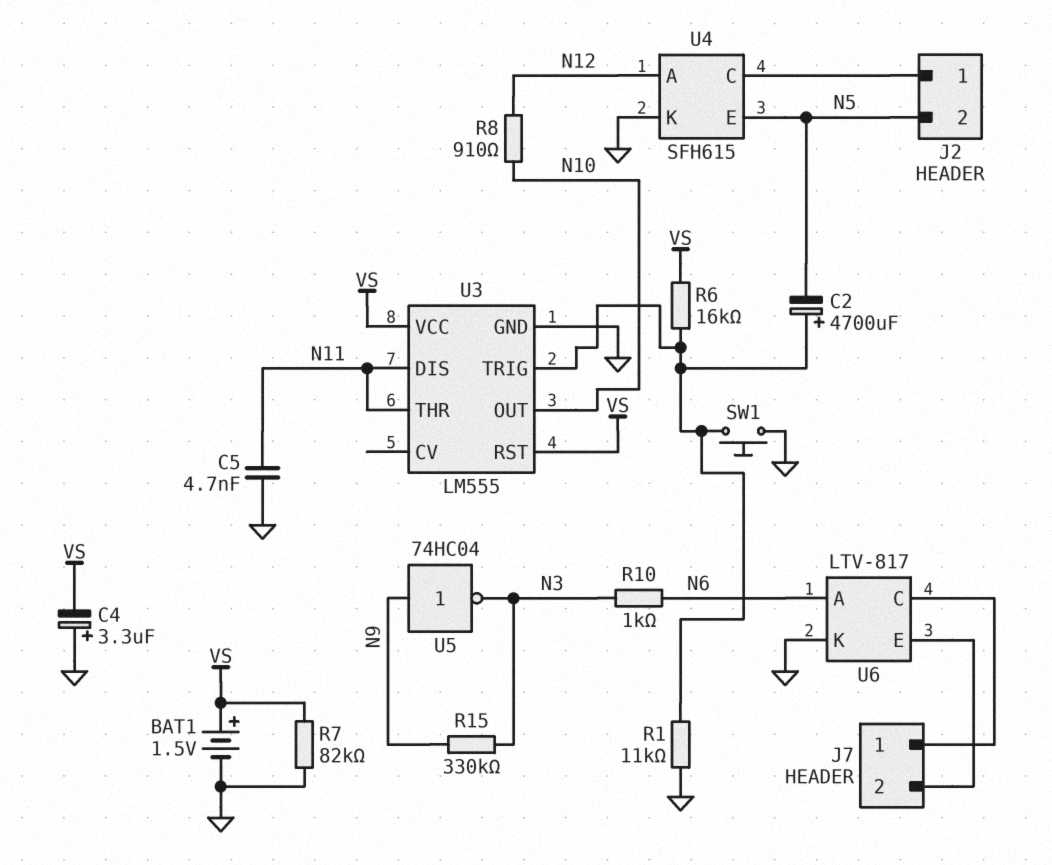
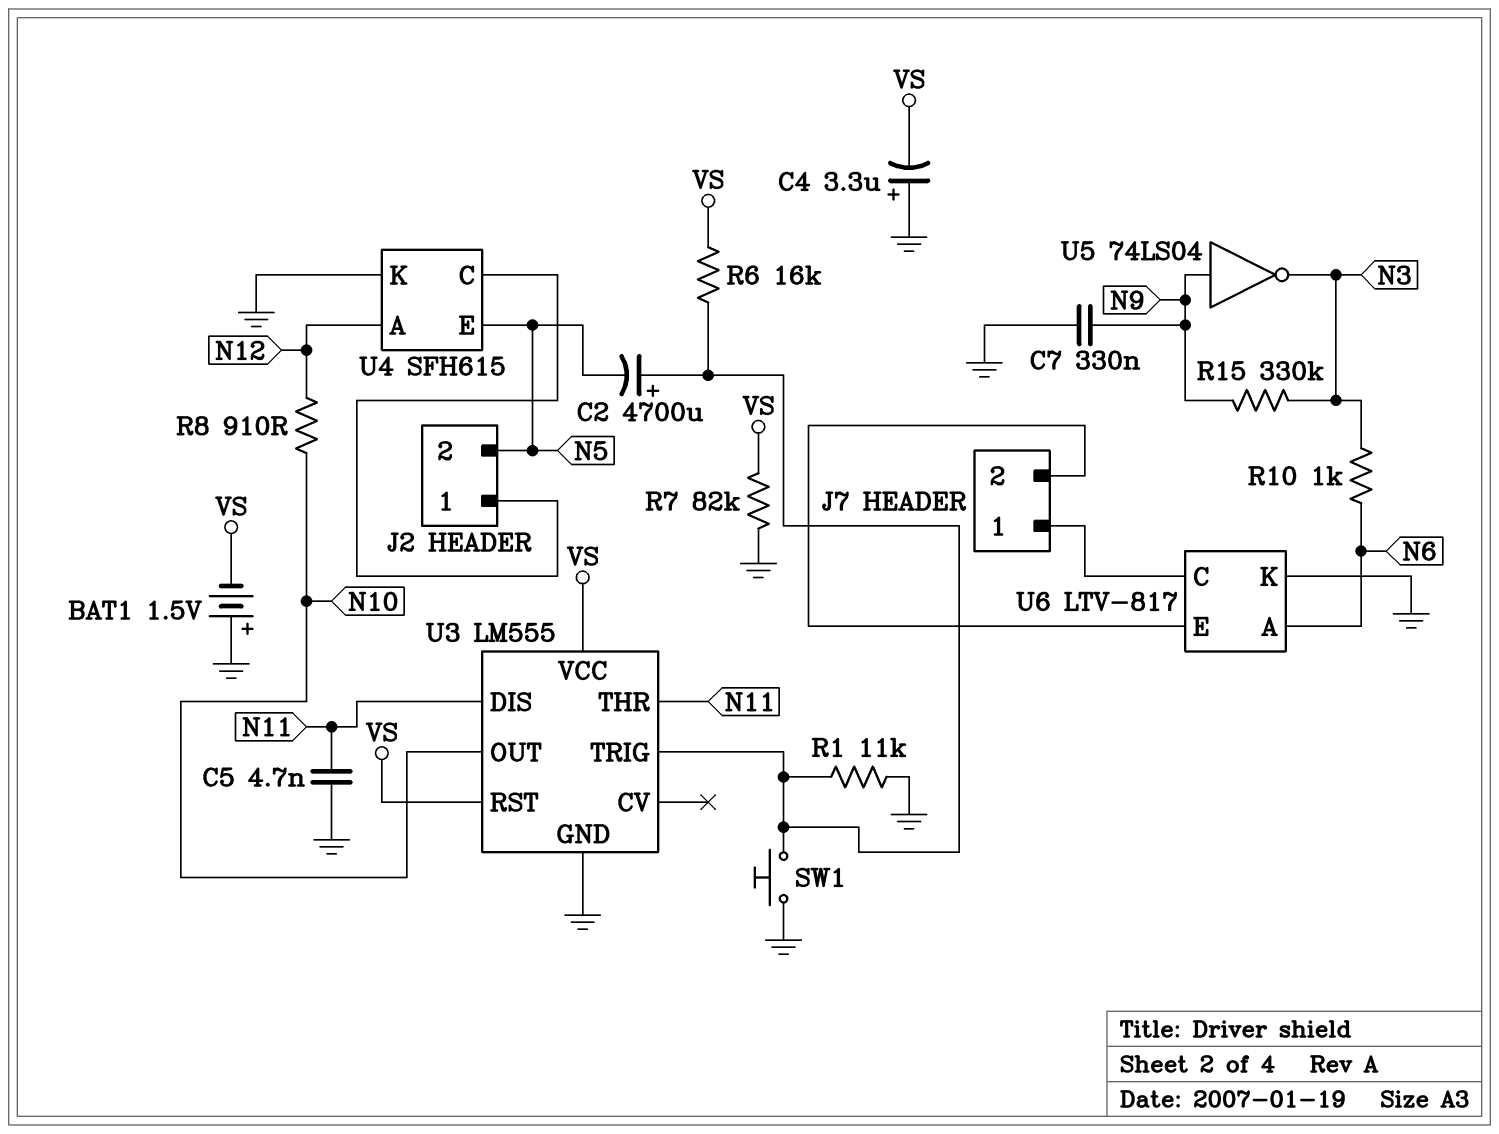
BAT1: 1.5V (plus VS, minus GND) -> 1.5V (plus GND, minus VS)
C7: none -> 330nF (GND, N9)
U5: NOT 74HC04 (in N9, out N3) -> NOT 74LS04 (in N9, out N3)

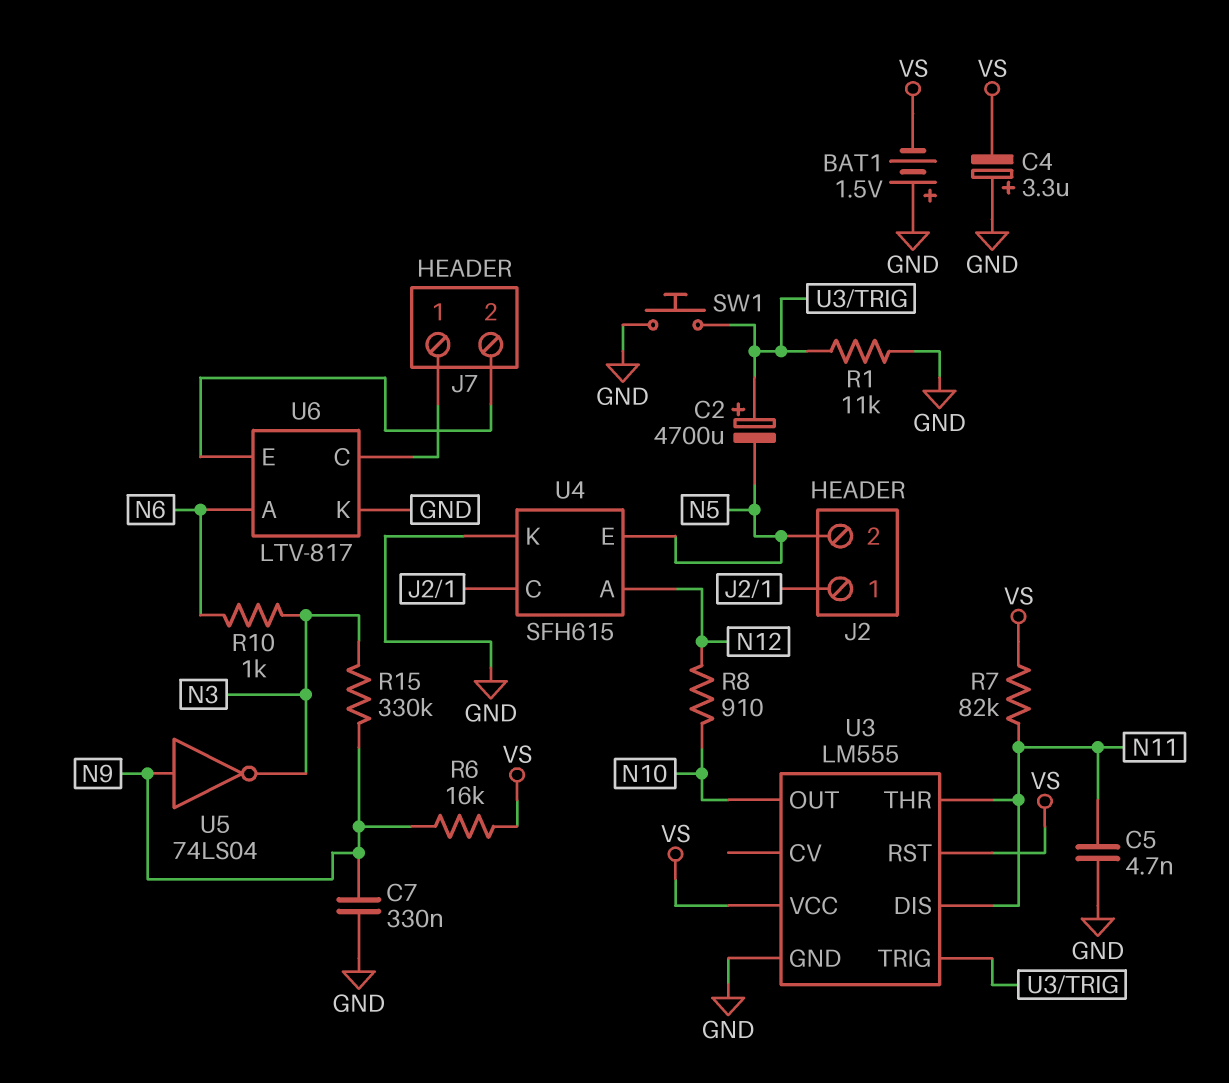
R6: 16k (U3/TRIG, VS) -> 16k (N9, VS)
R7: 82k (GND, VS) -> 82k (N11, VS)

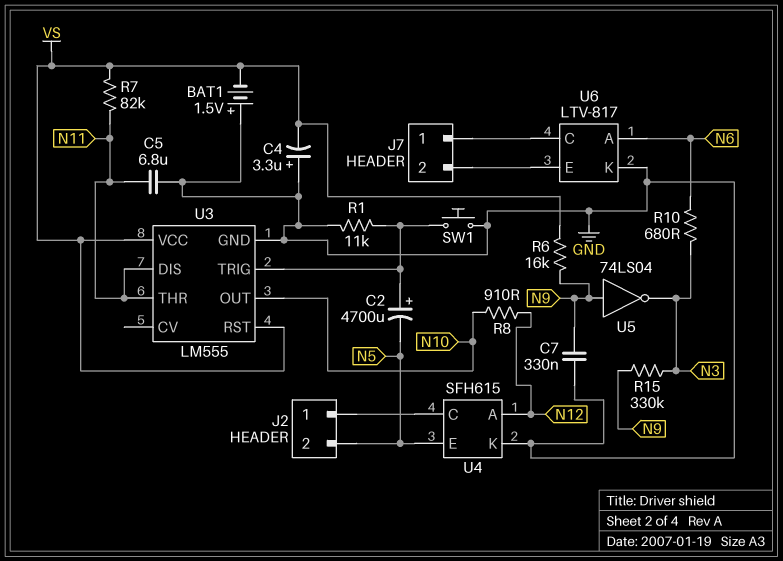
C5: 4.7nF (GND, N11) -> 6.8uF (GND, N11)
R10: 1k (N3, N6) -> 680 (N3, N6)

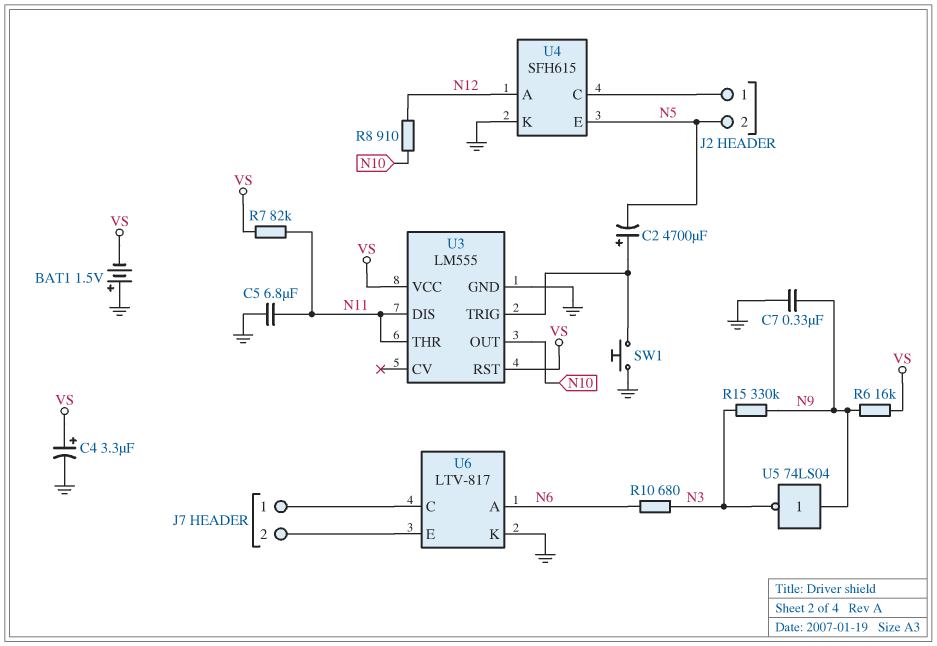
C4: 3.3uF (plus GND, minus VS) -> 3.3uF (plus VS, minus GND)
R1: 11k (GND, U3/TRIG) -> none

